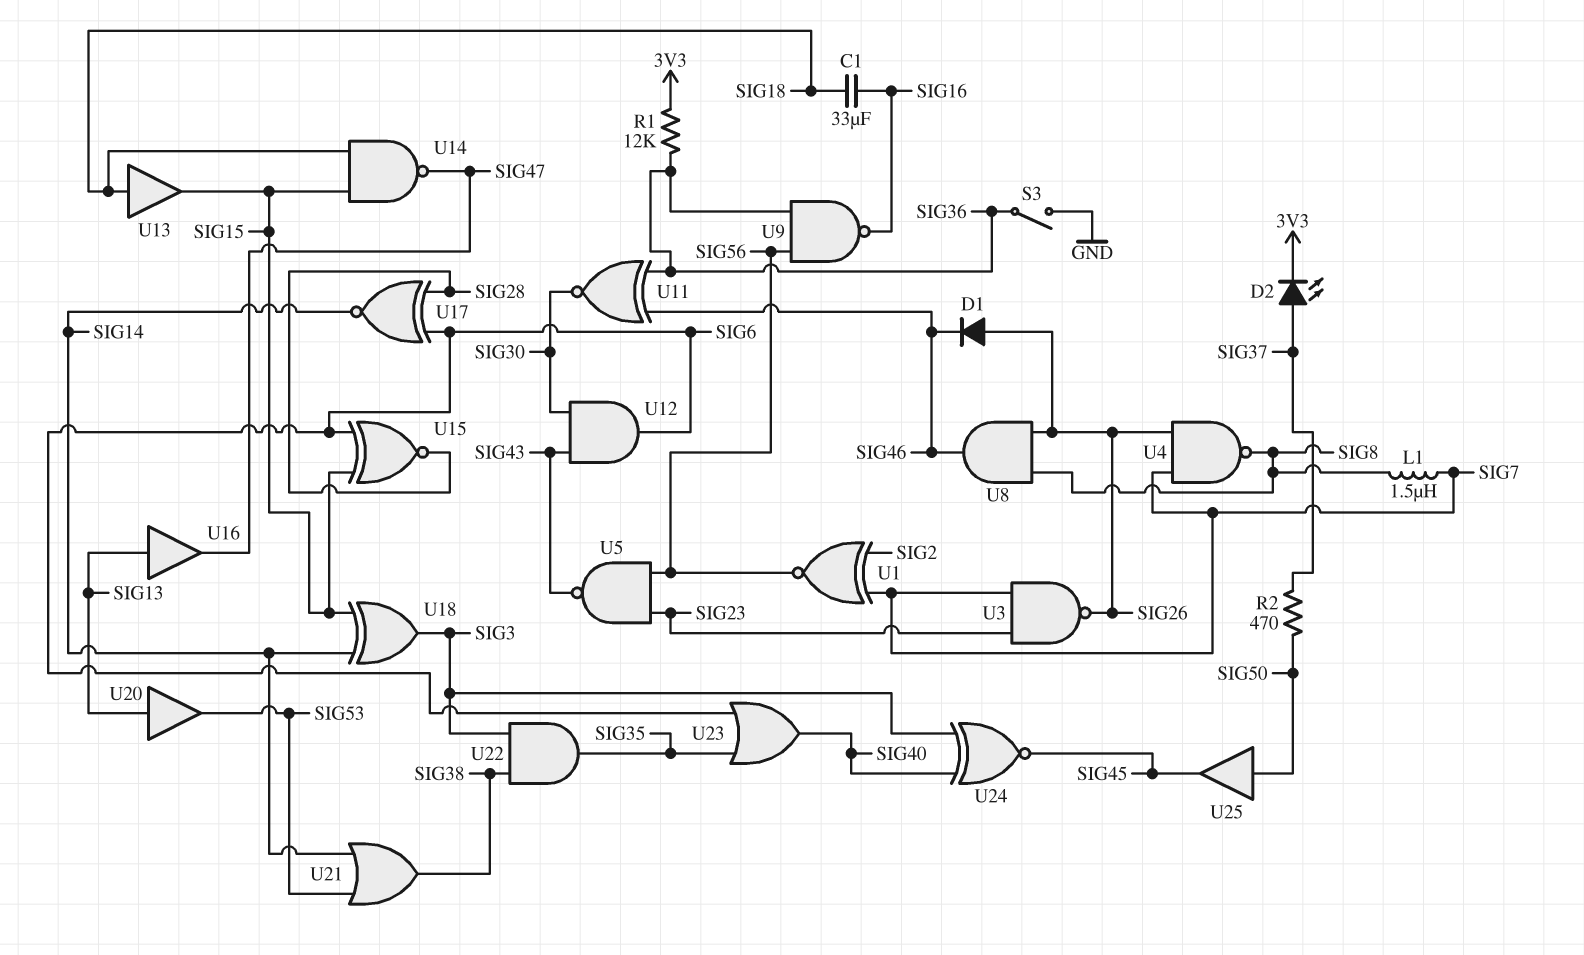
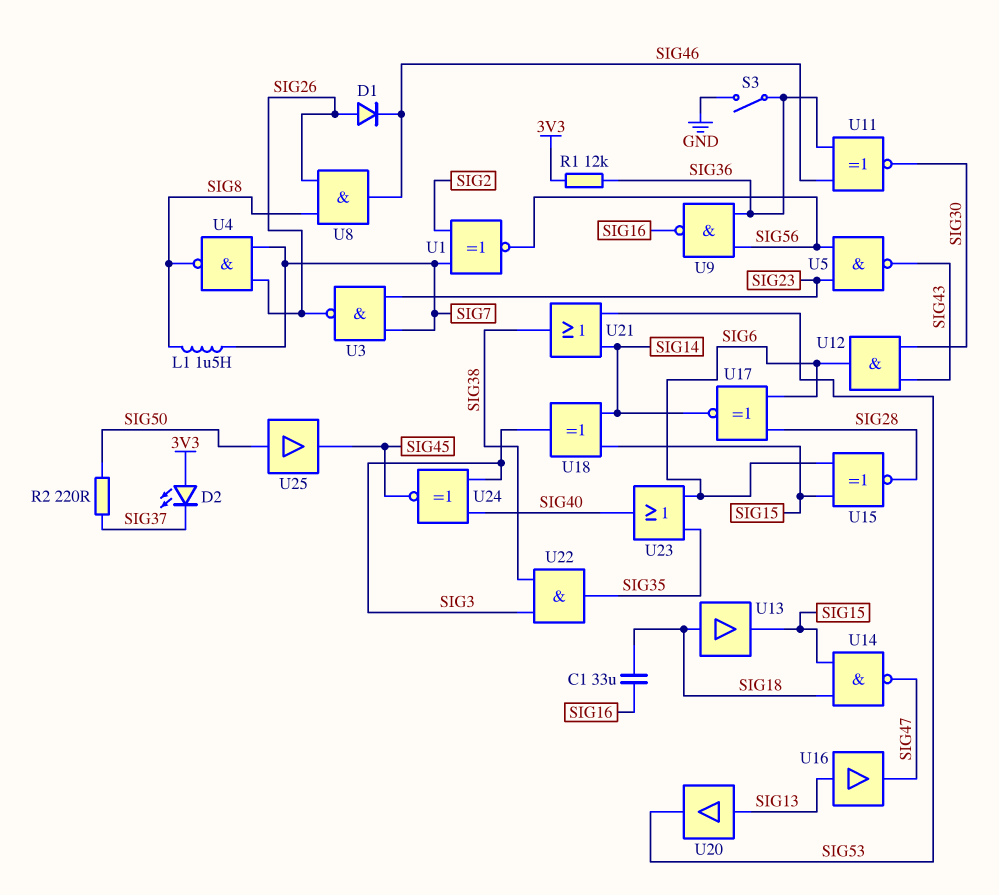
D2: LED (A SIG37, K 3V3) -> LED (A 3V3, K SIG37)
R2: 470 (SIG37, SIG50) -> 220 (SIG37, SIG50)

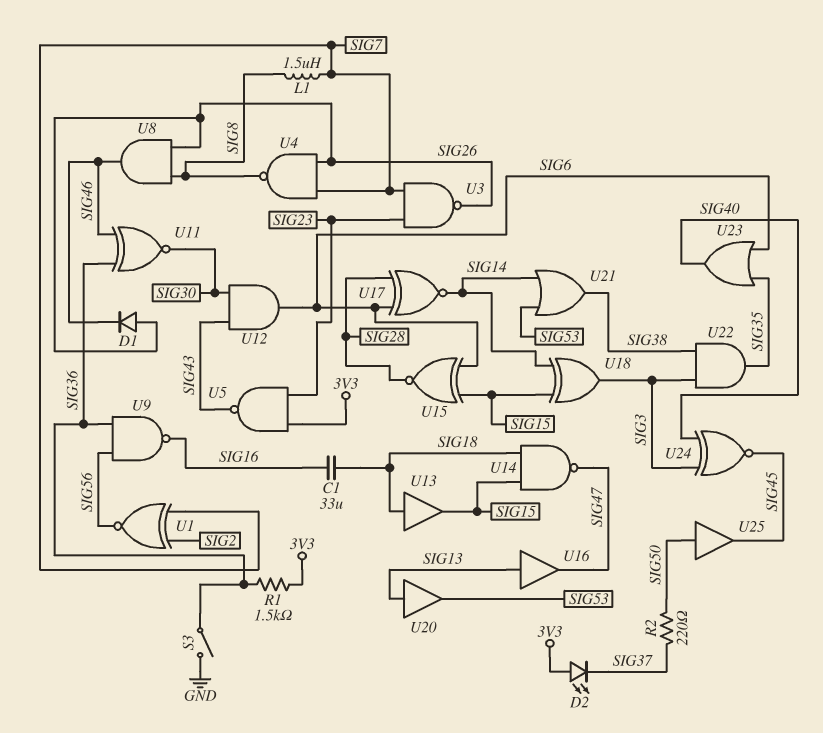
R1: 12k (3V3, SIG36) -> 1.5k (3V3, SIG36)
U5: NAND (in SIG23, in SIG56, out SIG43) -> NAND (in 3V3, in SIG23, out SIG43)

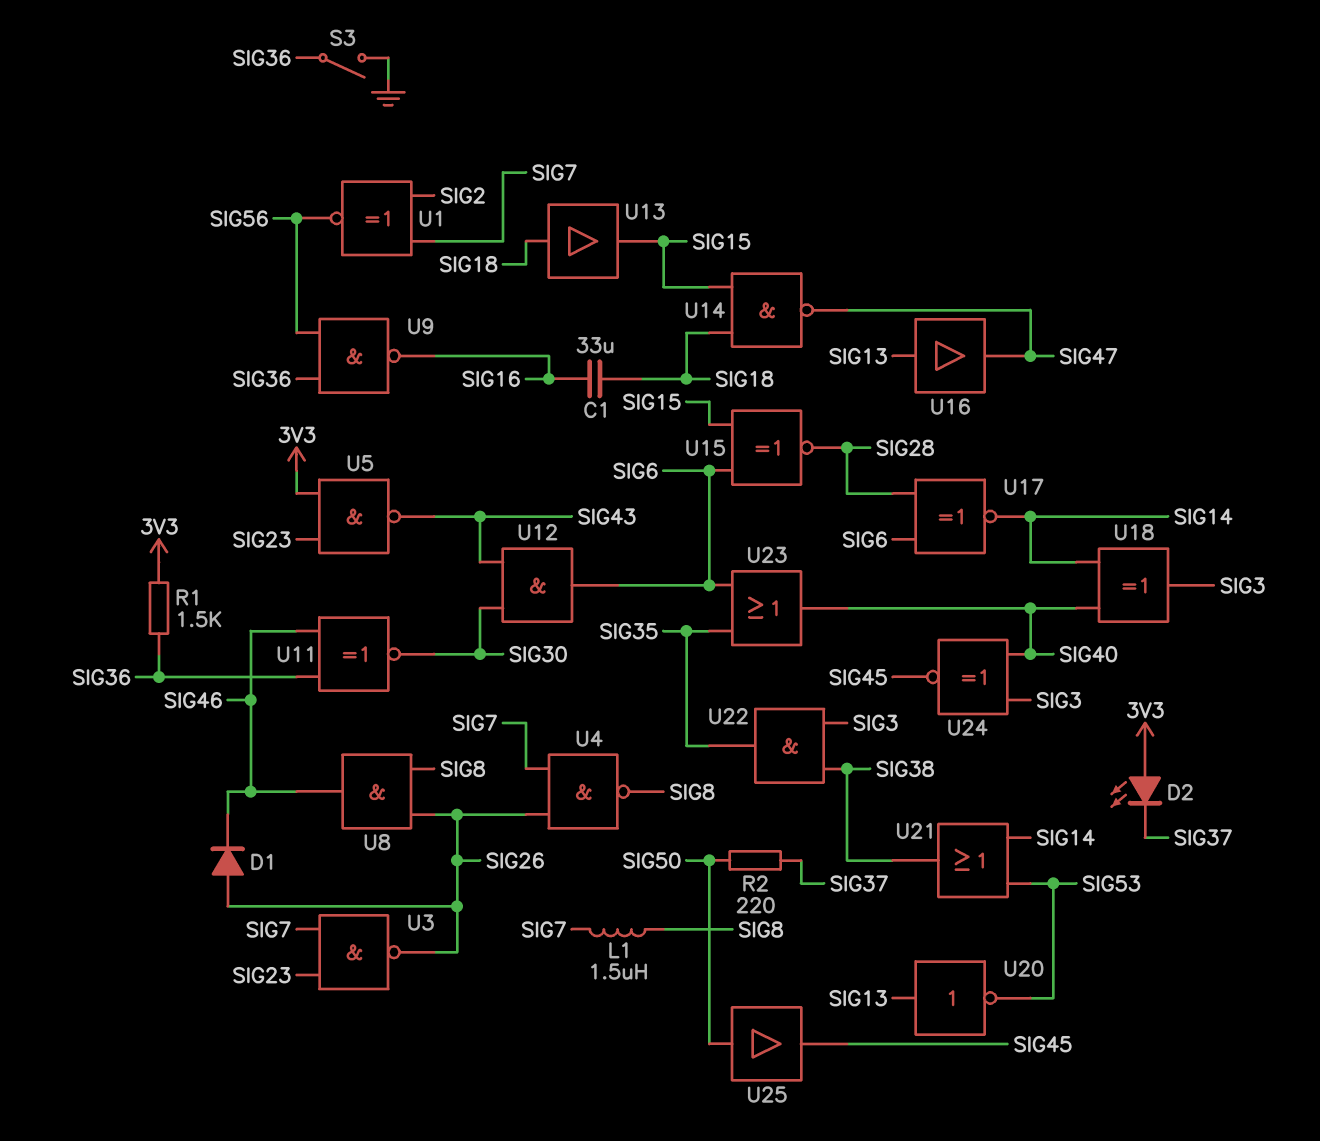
U18: XOR (in SIG14, in SIG15, out SIG3) -> XOR (in SIG14, in SIG40, out SIG3)
U20: buffer (in SIG13, out SIG53) -> NOT (in SIG13, out SIG53)

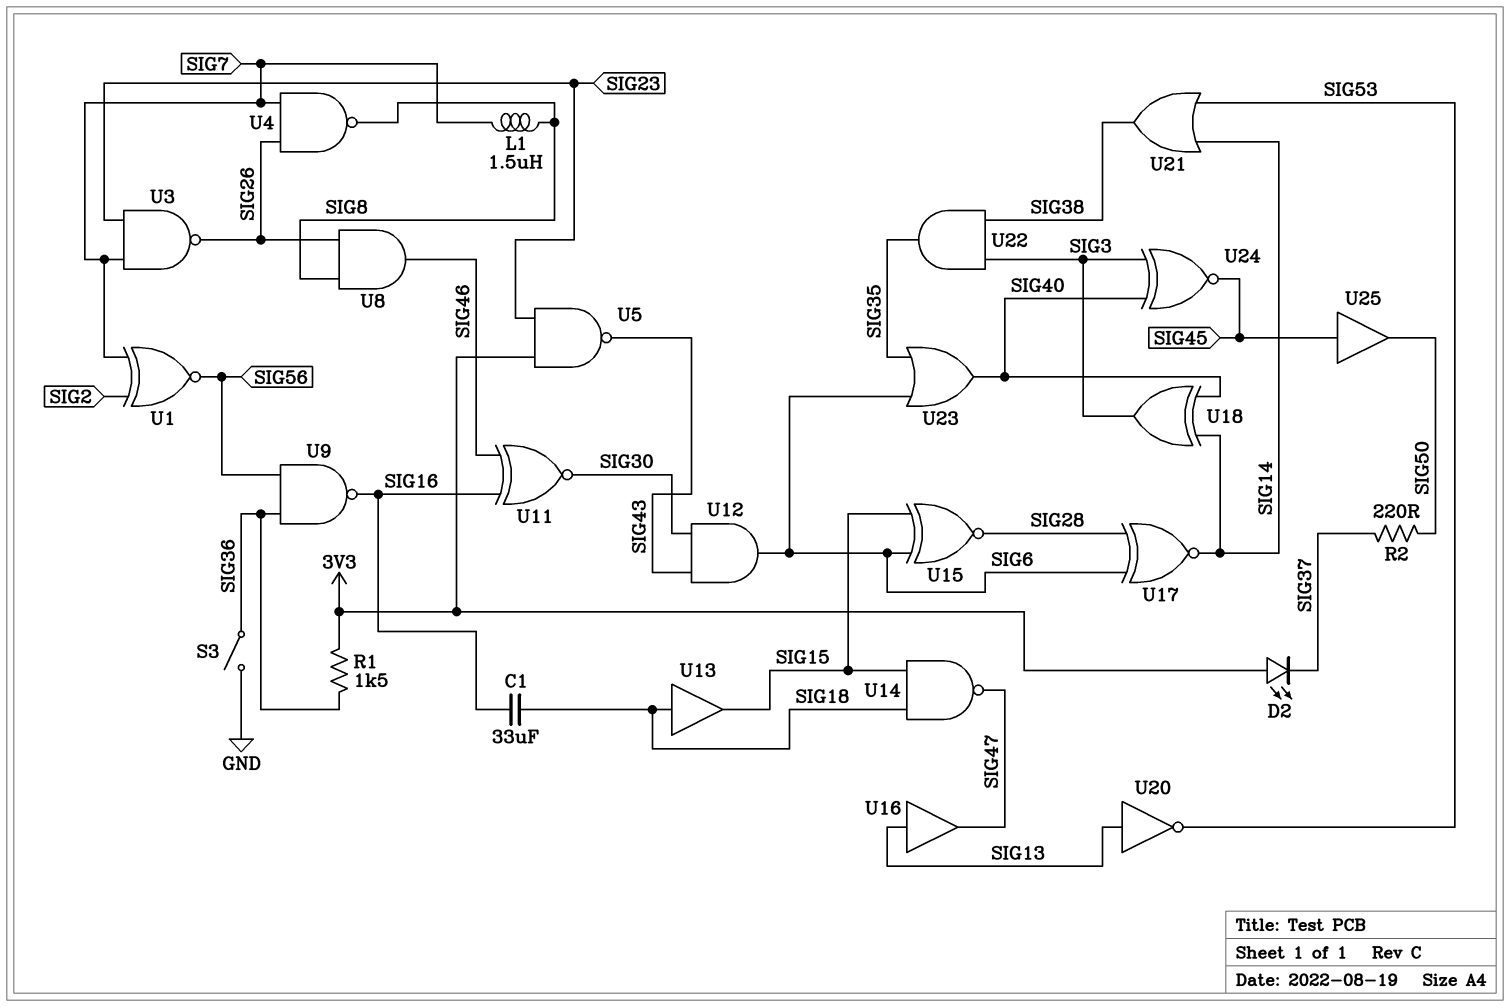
D1: diode (A SIG26, K SIG46) -> none
U11: XNOR (in SIG36, in SIG46, out SIG30) -> XNOR (in SIG16, in SIG46, out SIG30)
U25: buffer (in SIG50, out SIG45) -> buffer (in SIG45, out SIG50)

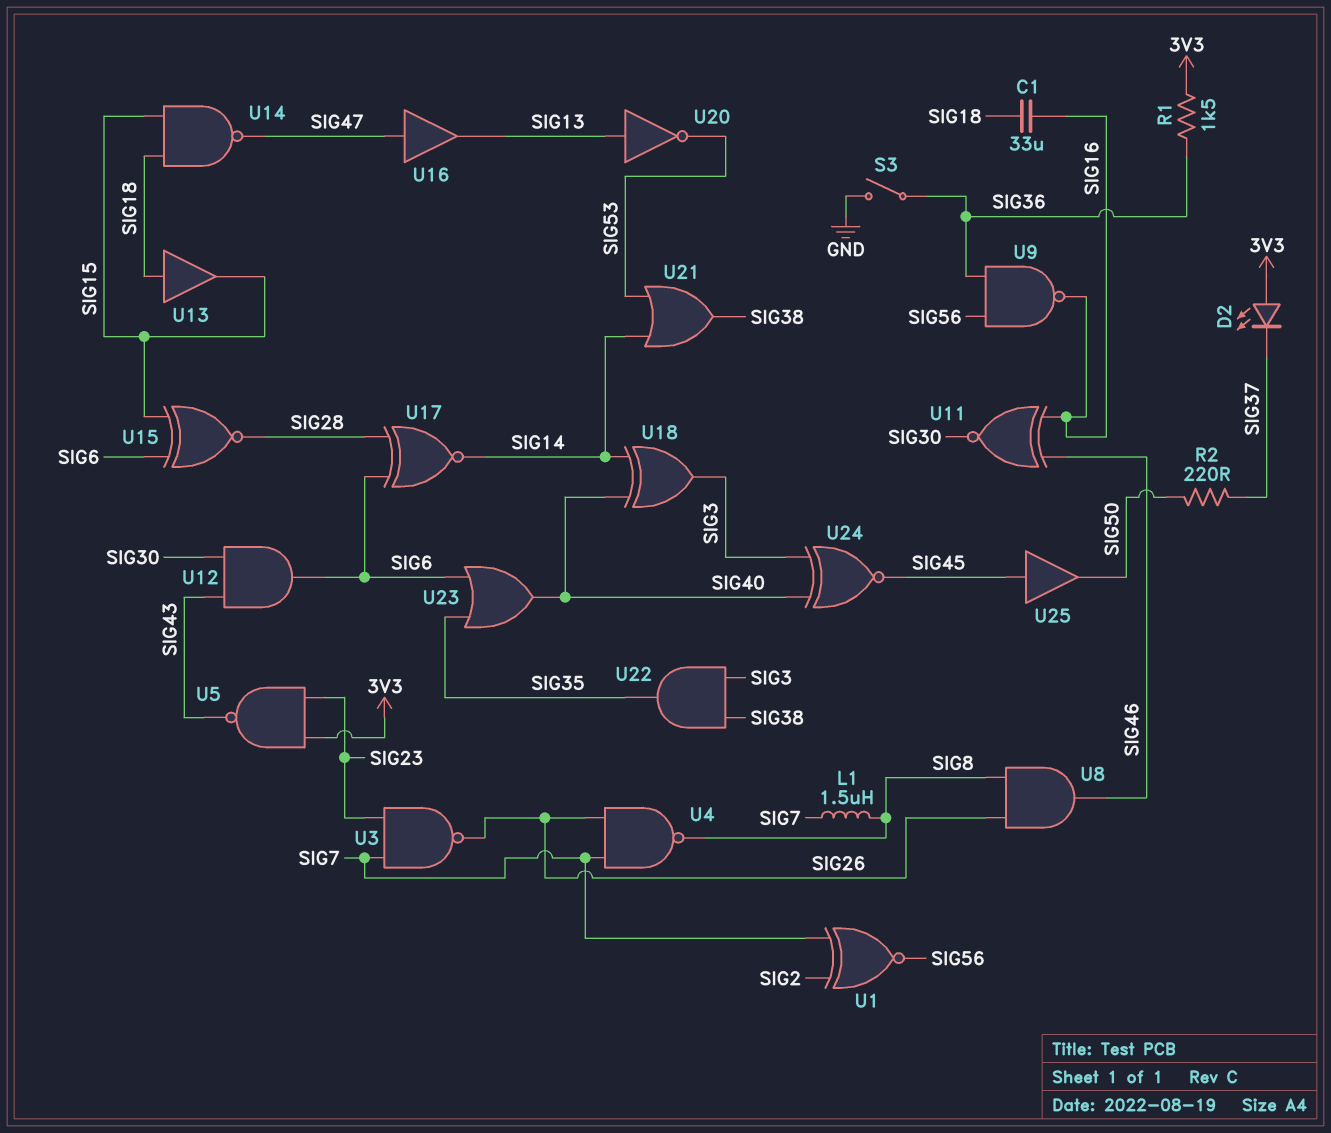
U16: buffer (in SIG13, out SIG47) -> buffer (in SIG47, out SIG13)

